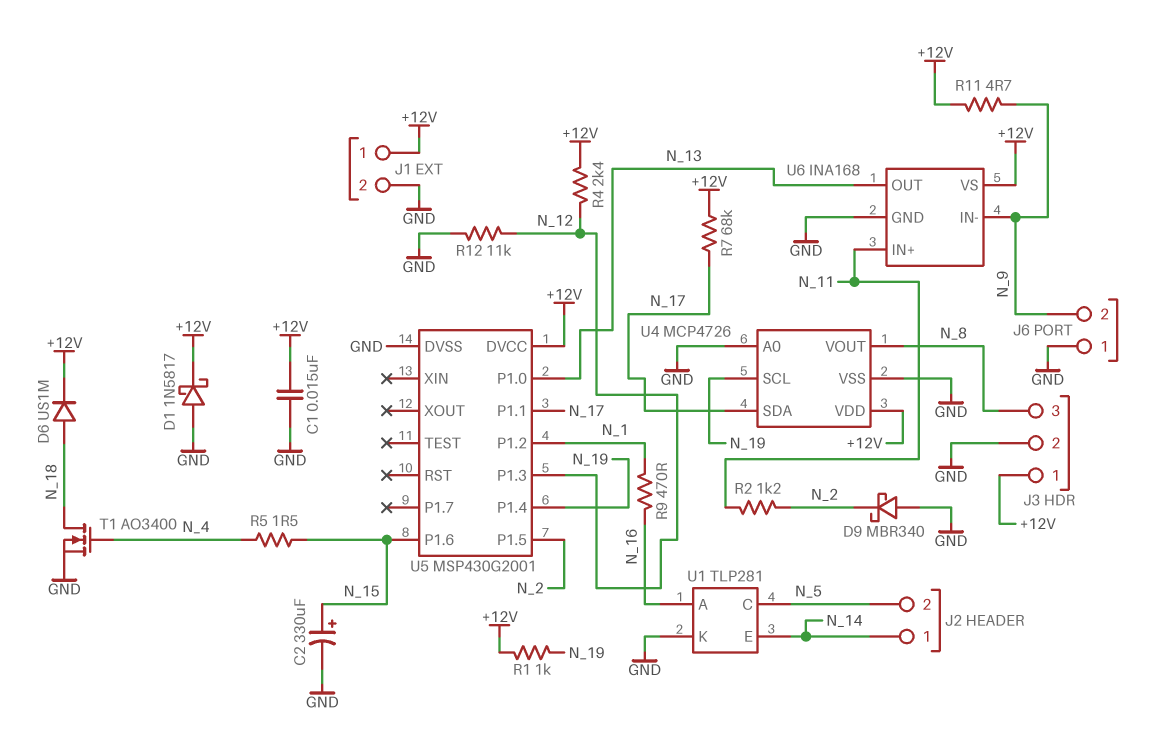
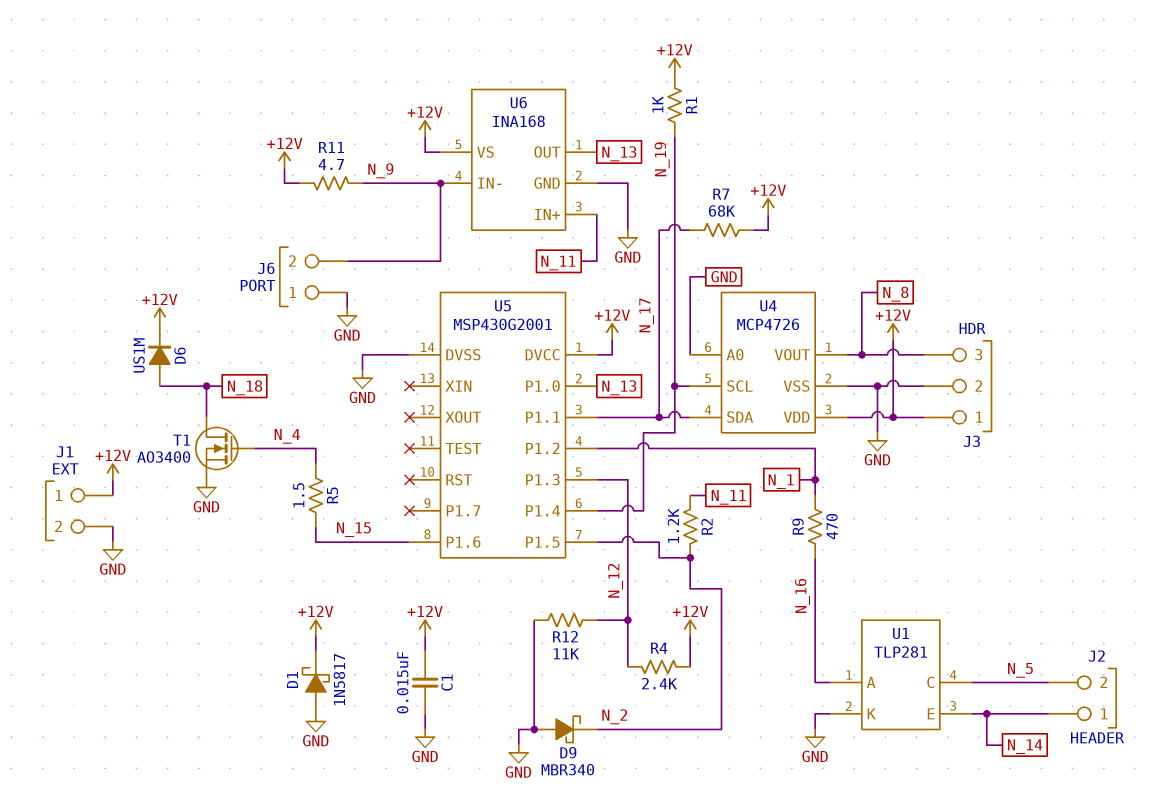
C2: 330uF (plus N_15, minus GND) -> none

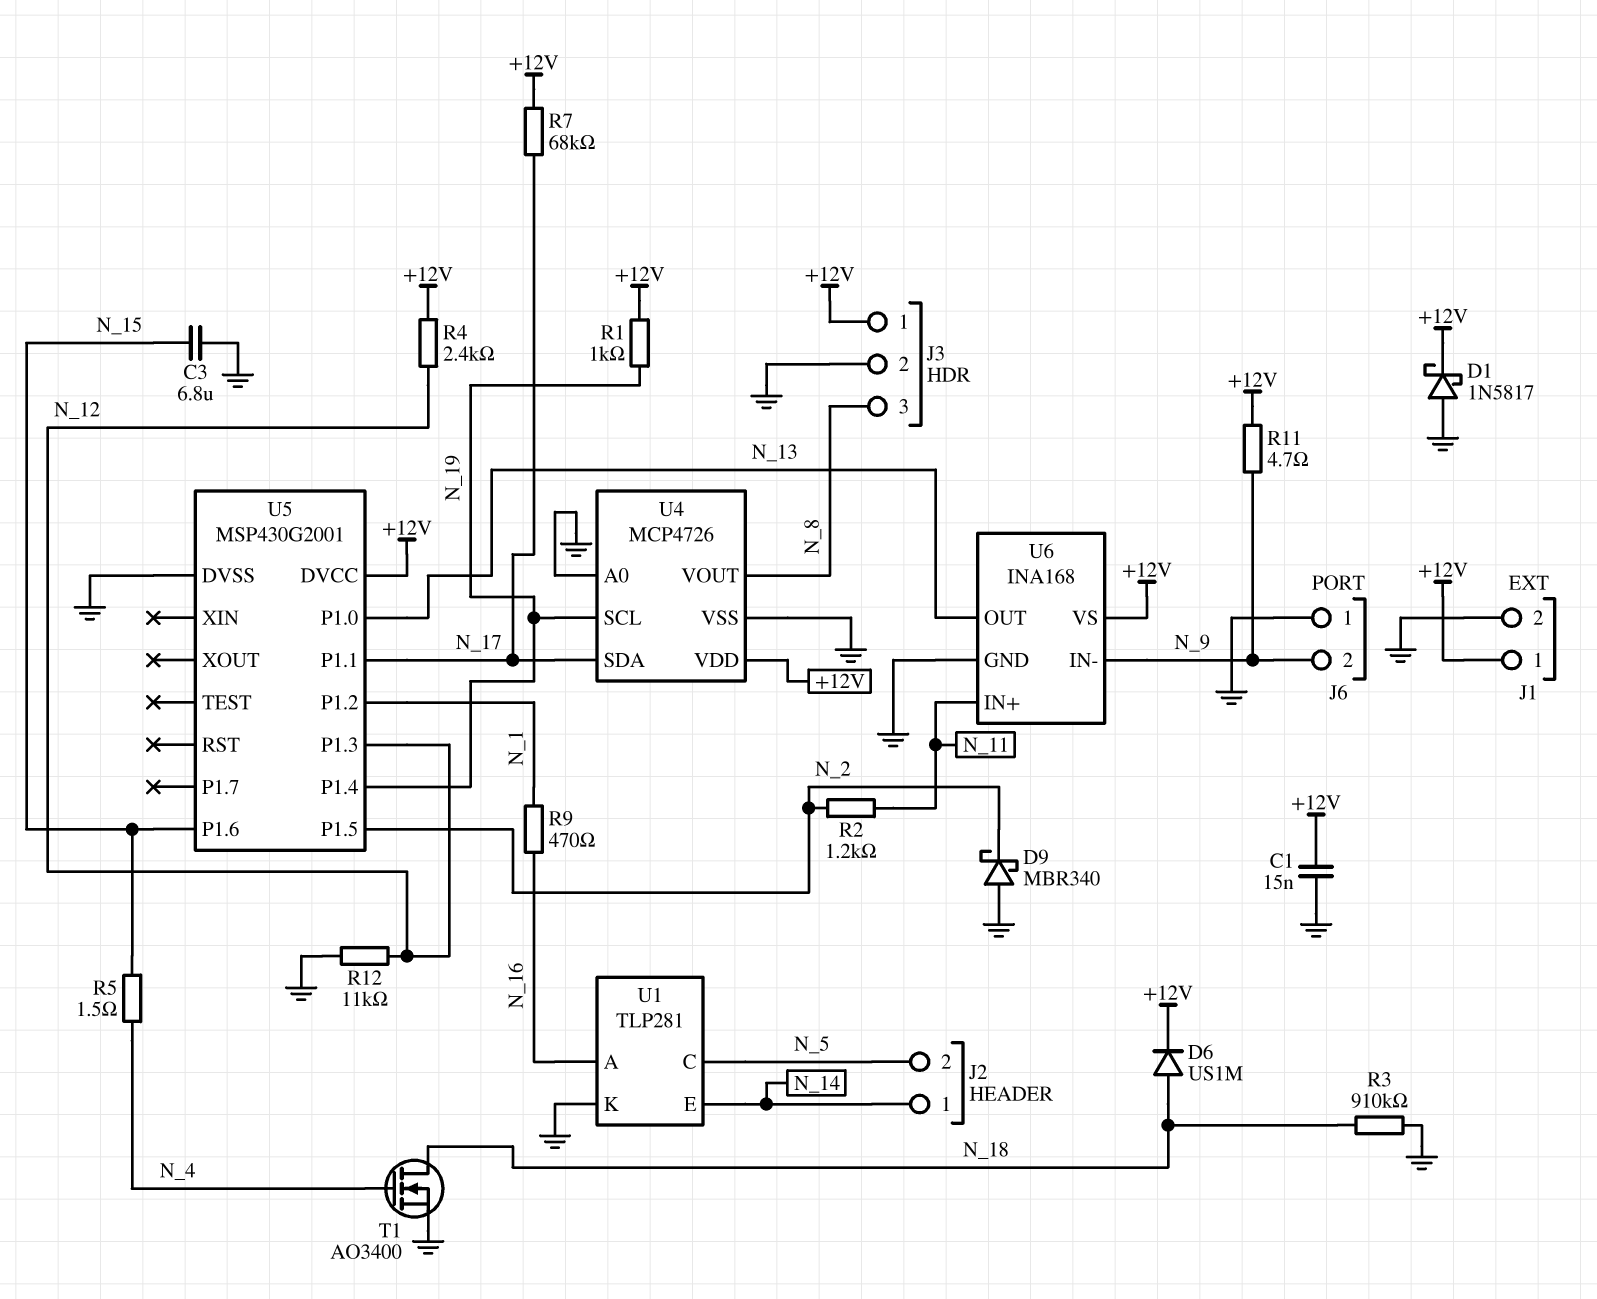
C3: none -> 6.8uF (GND, N_15)
R3: none -> 910k (GND, N_18)

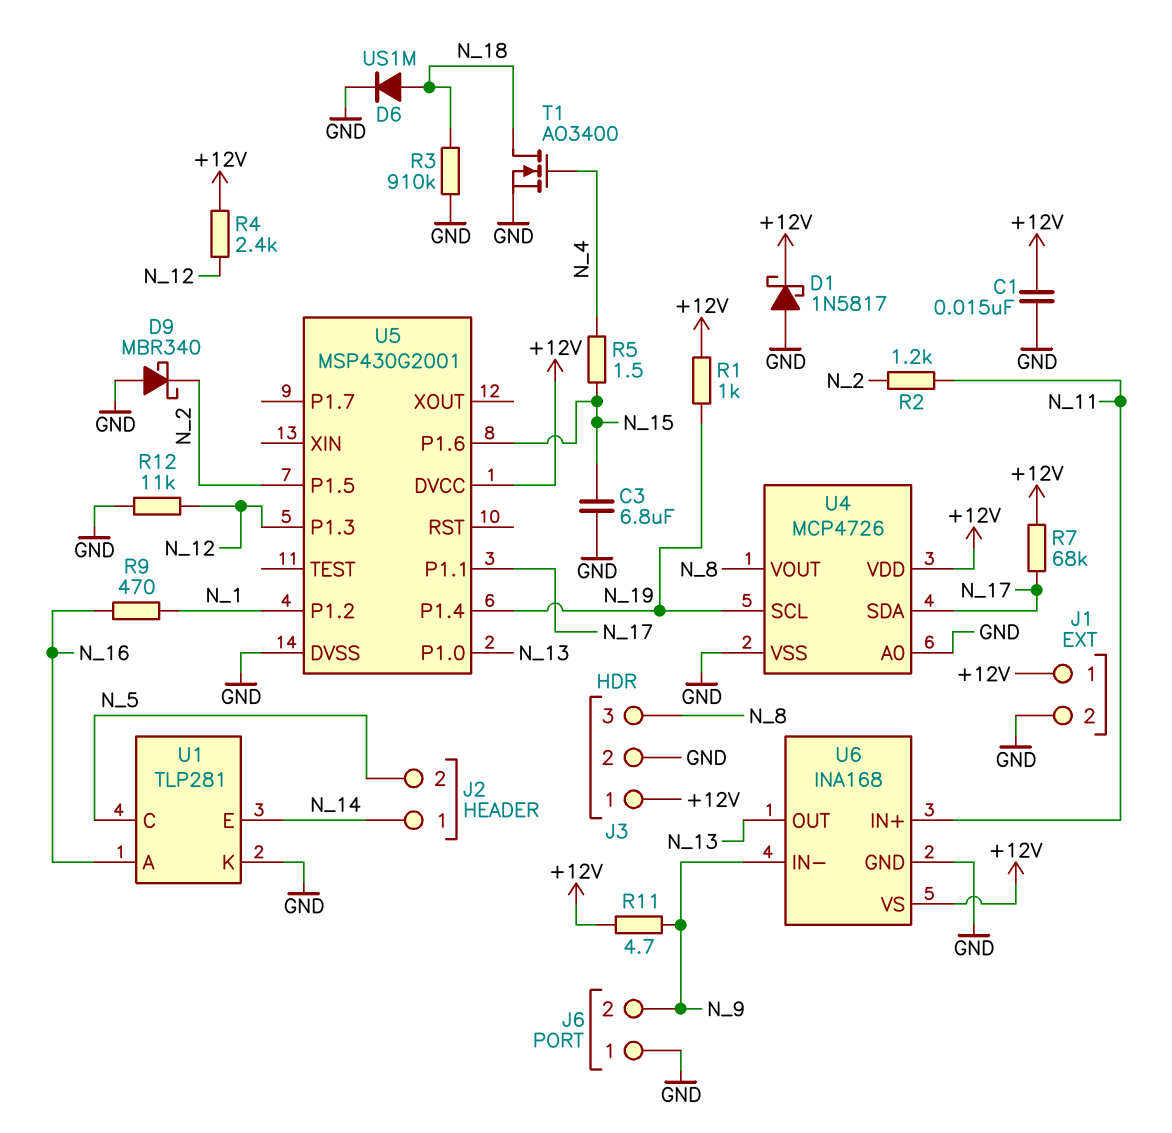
D6: diode US1M (A N_18, K +12V) -> diode US1M (A N_18, K GND)

